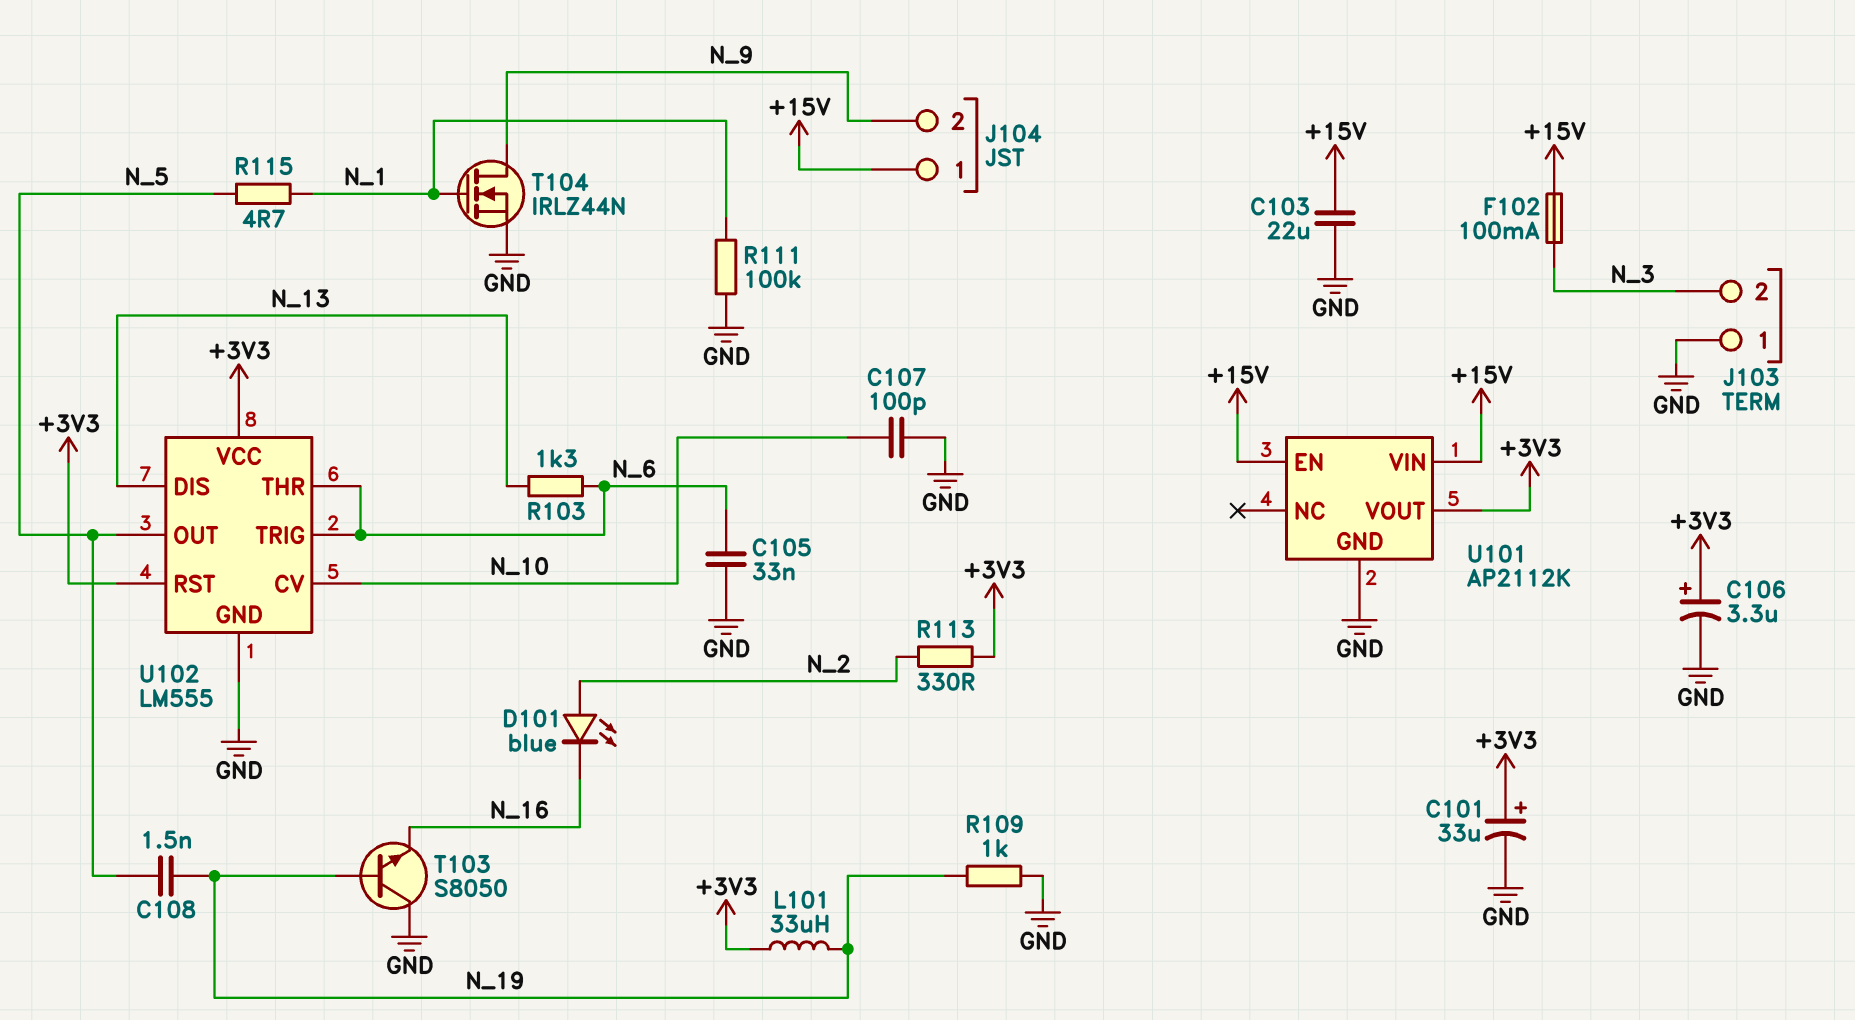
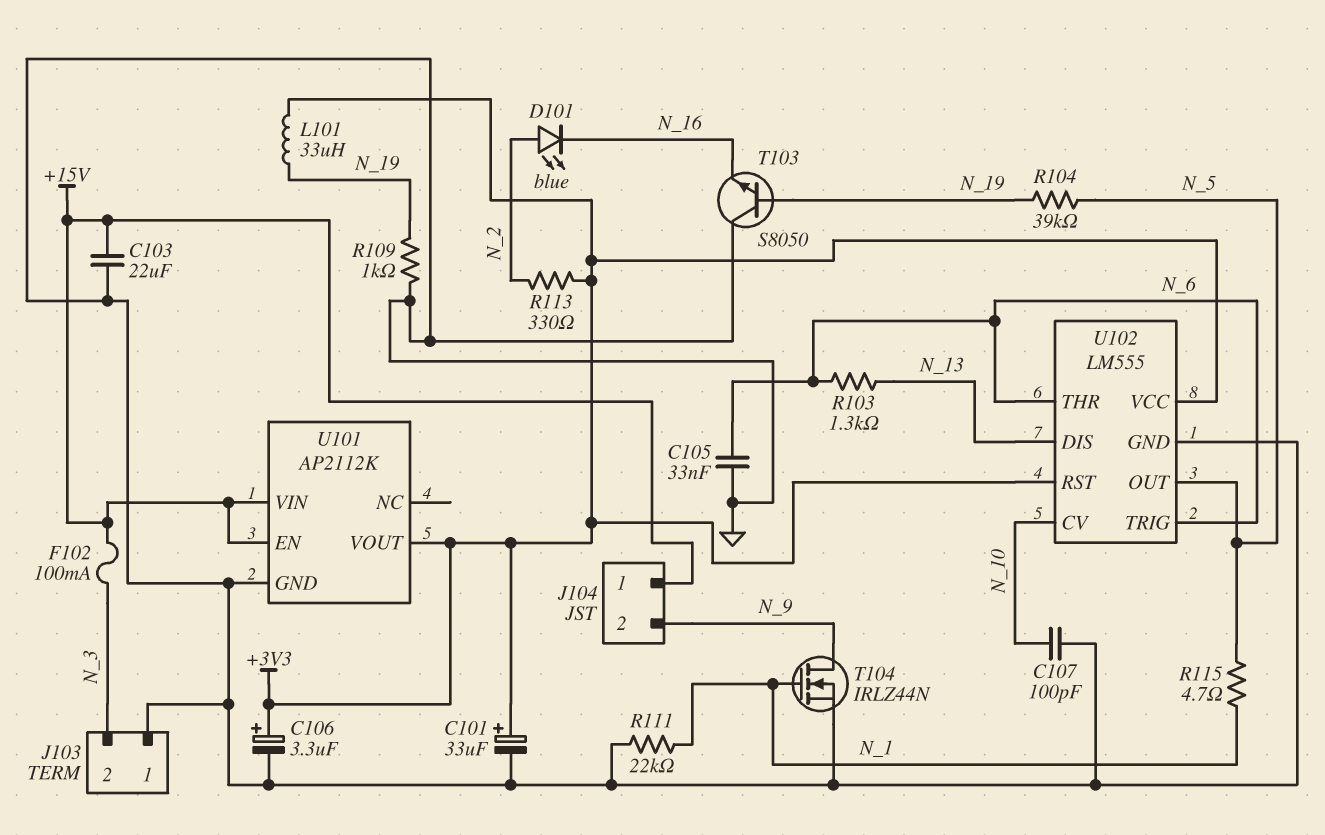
C108: 1.5nF (N_5, N_19) -> none
R104: none -> 39k (N_5, N_19)
R111: 100k (GND, N_1) -> 22k (GND, N_1)

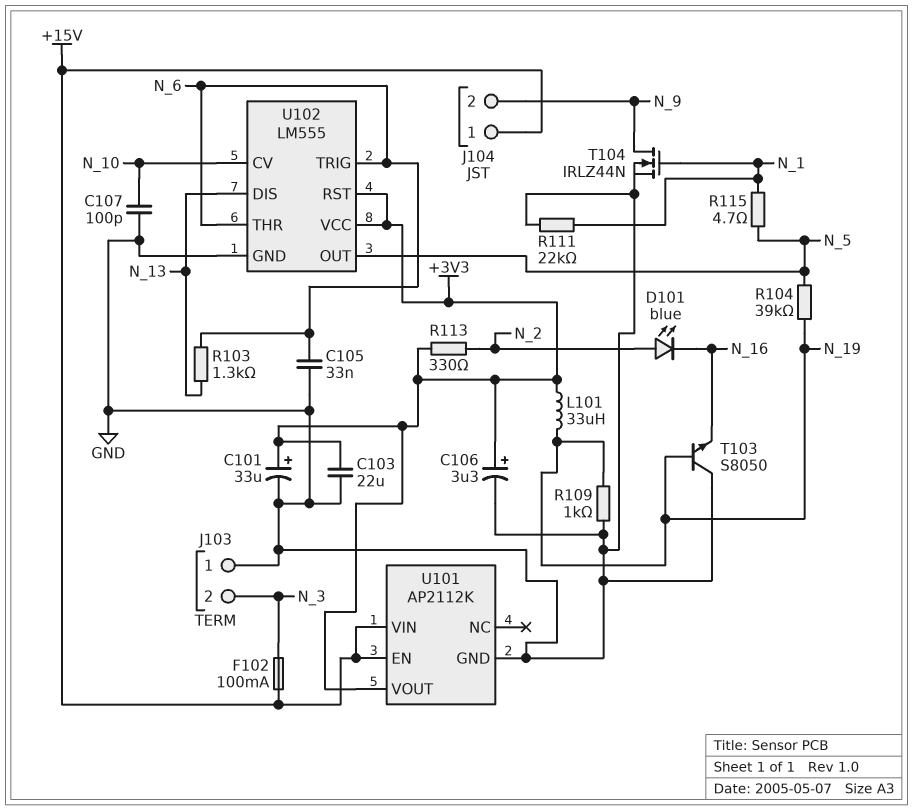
C103: 22uF (+15V, GND) -> 22uF (+3V3, GND)

